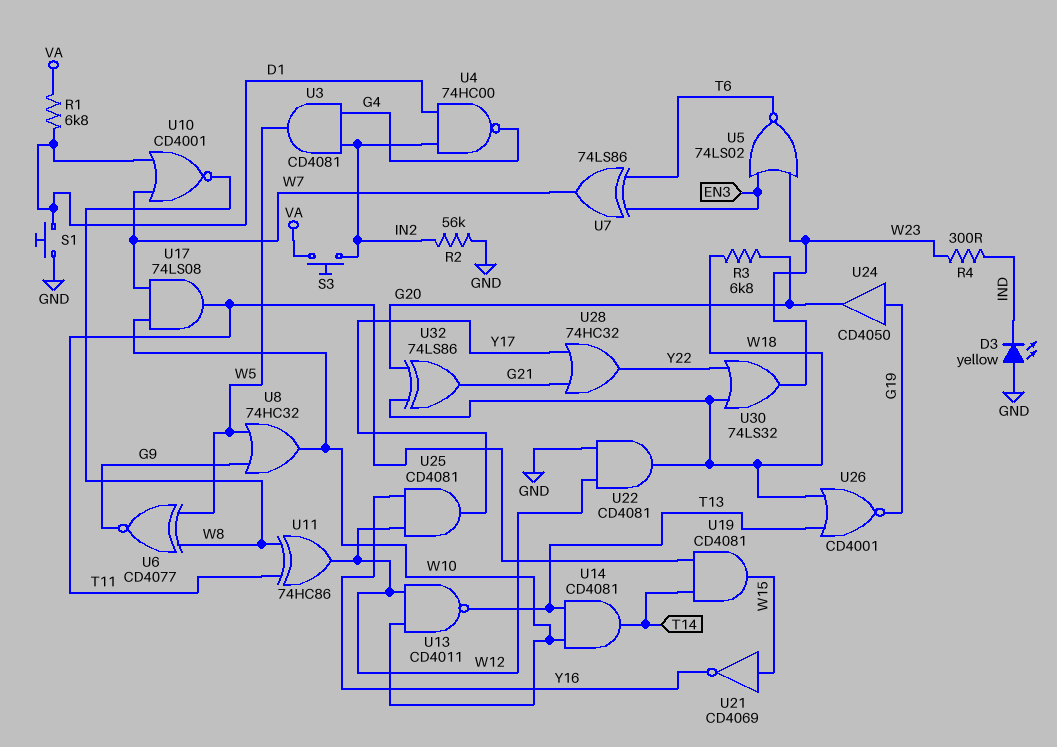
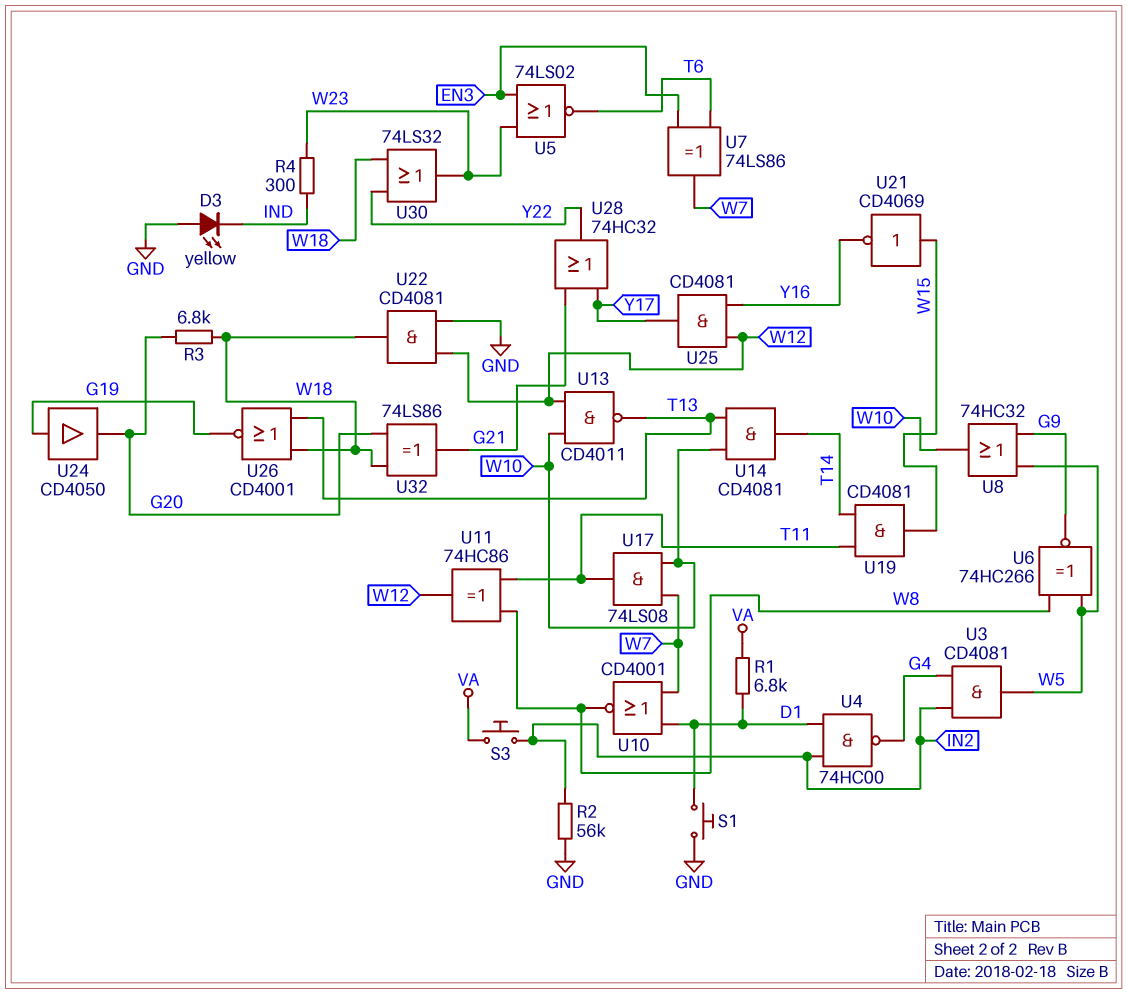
U6: XNOR CD4077 (in W5, in W8, out G9) -> XNOR 74HC266 (in W5, in W8, out G9)

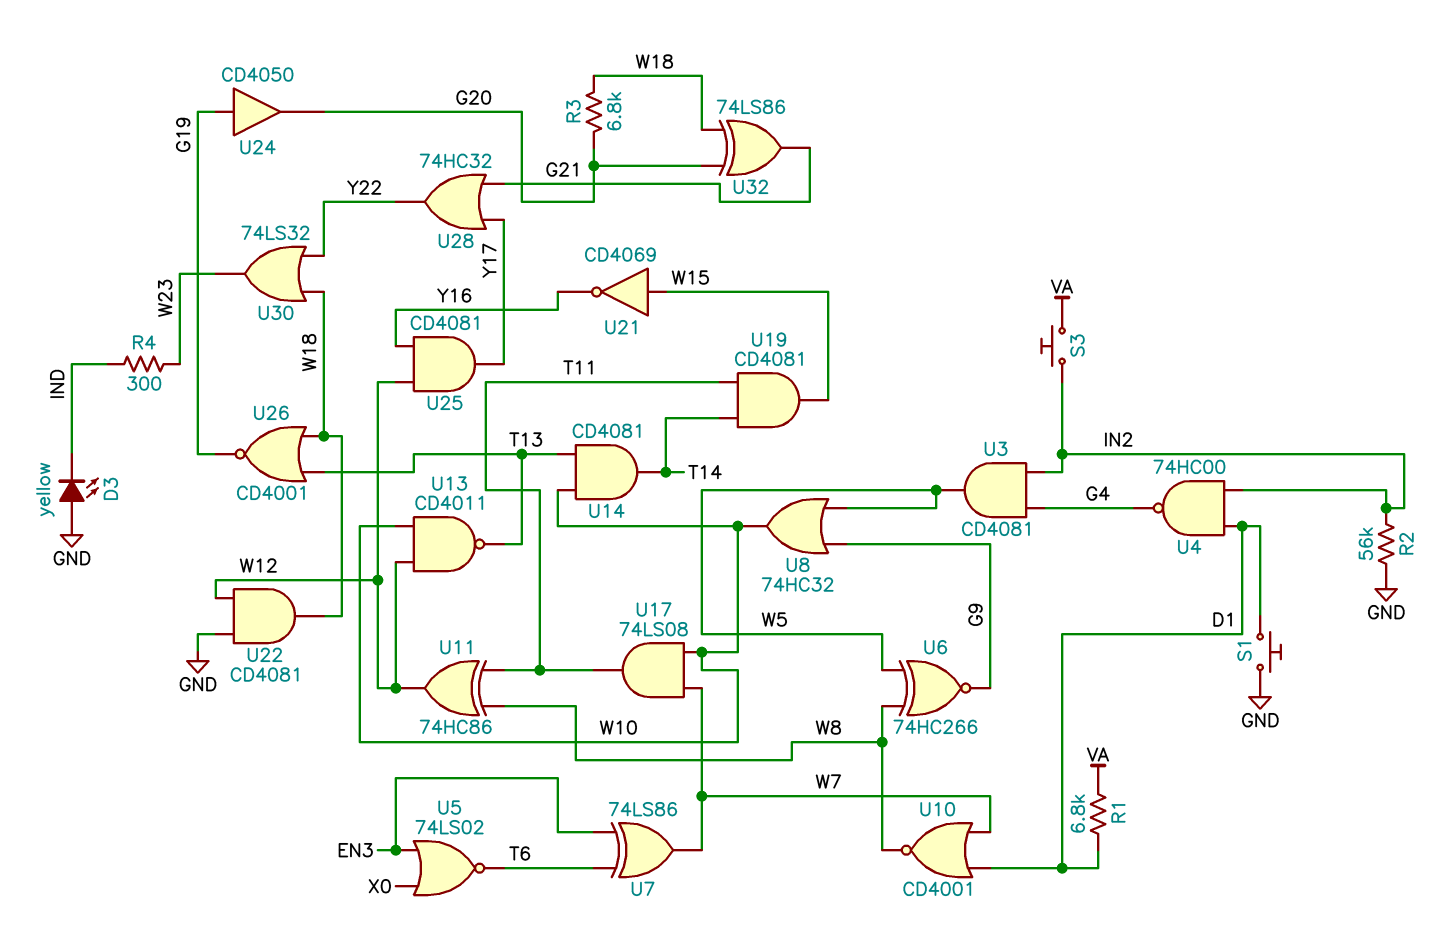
U5: NOR 74LS02 (in EN3, in W23, out T6) -> NOR 74LS02 (in EN3, in X0, out T6)

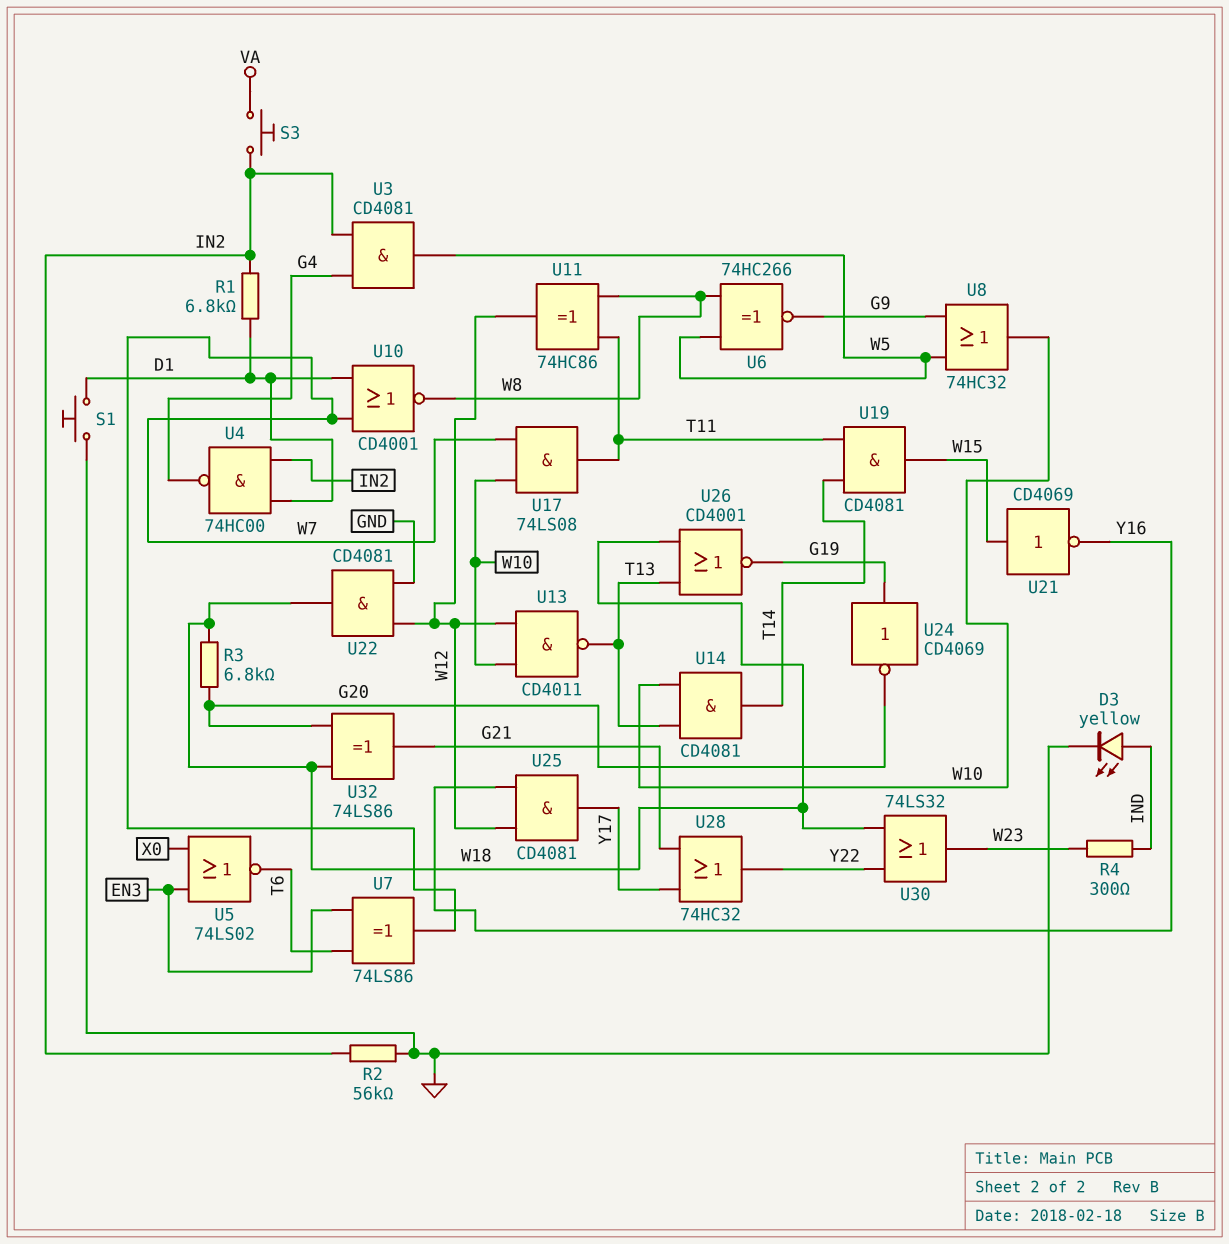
D3: LED yellow (A GND, K IND) -> LED yellow (A IND, K GND)
R1: 6.8k (D1, VA) -> 6.8k (D1, IN2)
U24: buffer CD4050 (in G19, out G20) -> NOT CD4069 (in G19, out G20)

